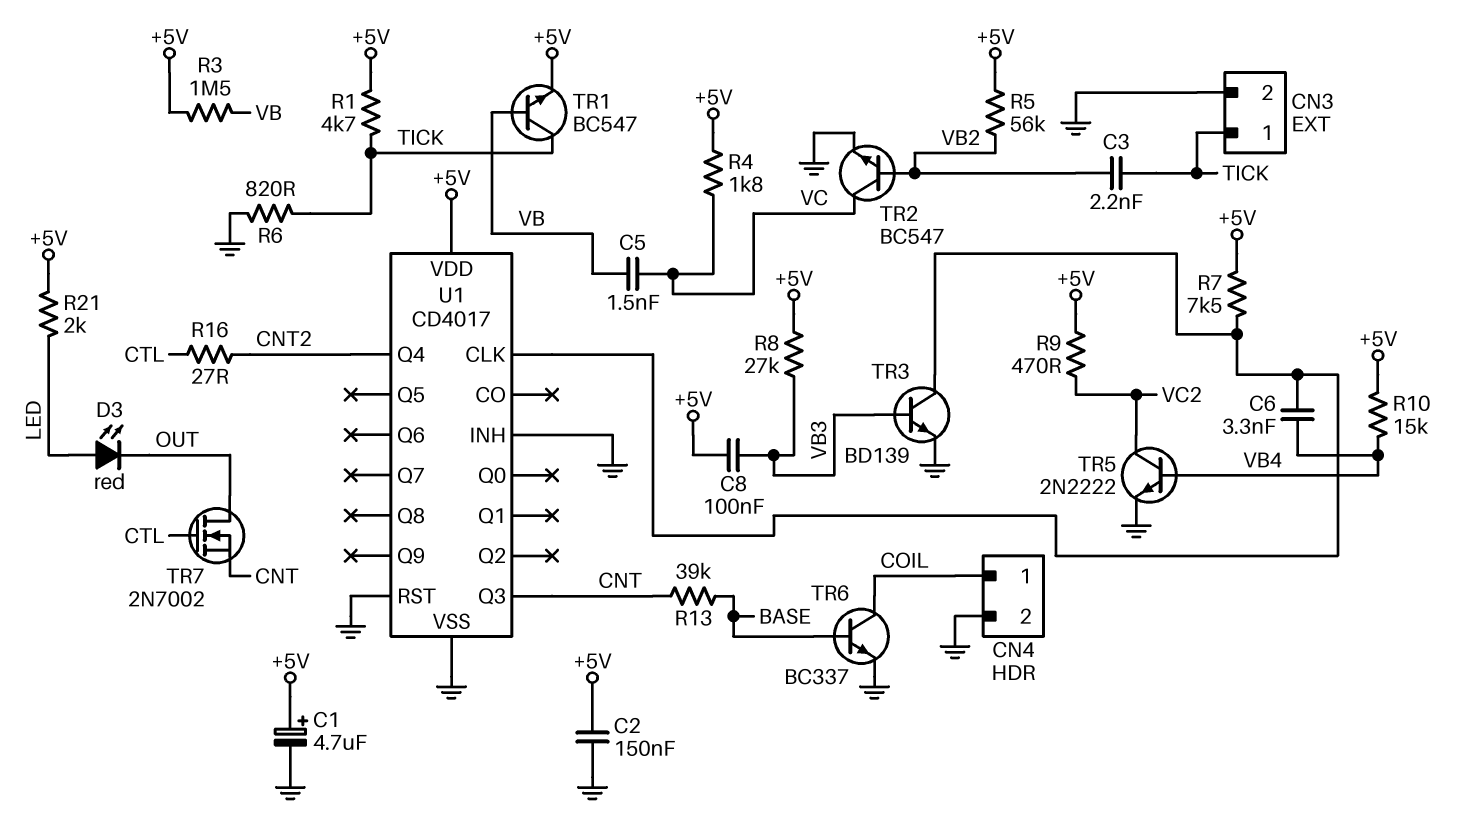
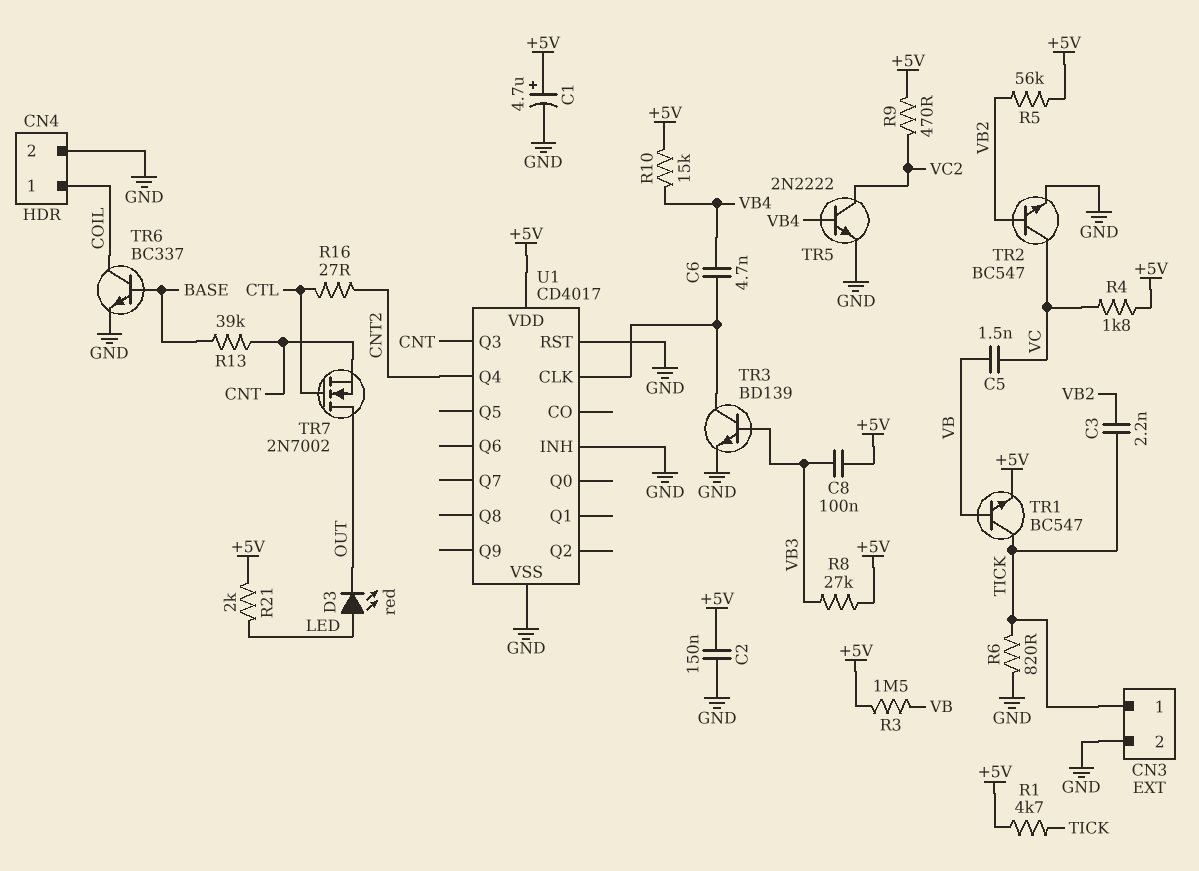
C6: 3.3nF (U1/CLK, VB4) -> 4.7nF (U1/CLK, VB4)
R7: 7.5k (+5V, U1/CLK) -> none

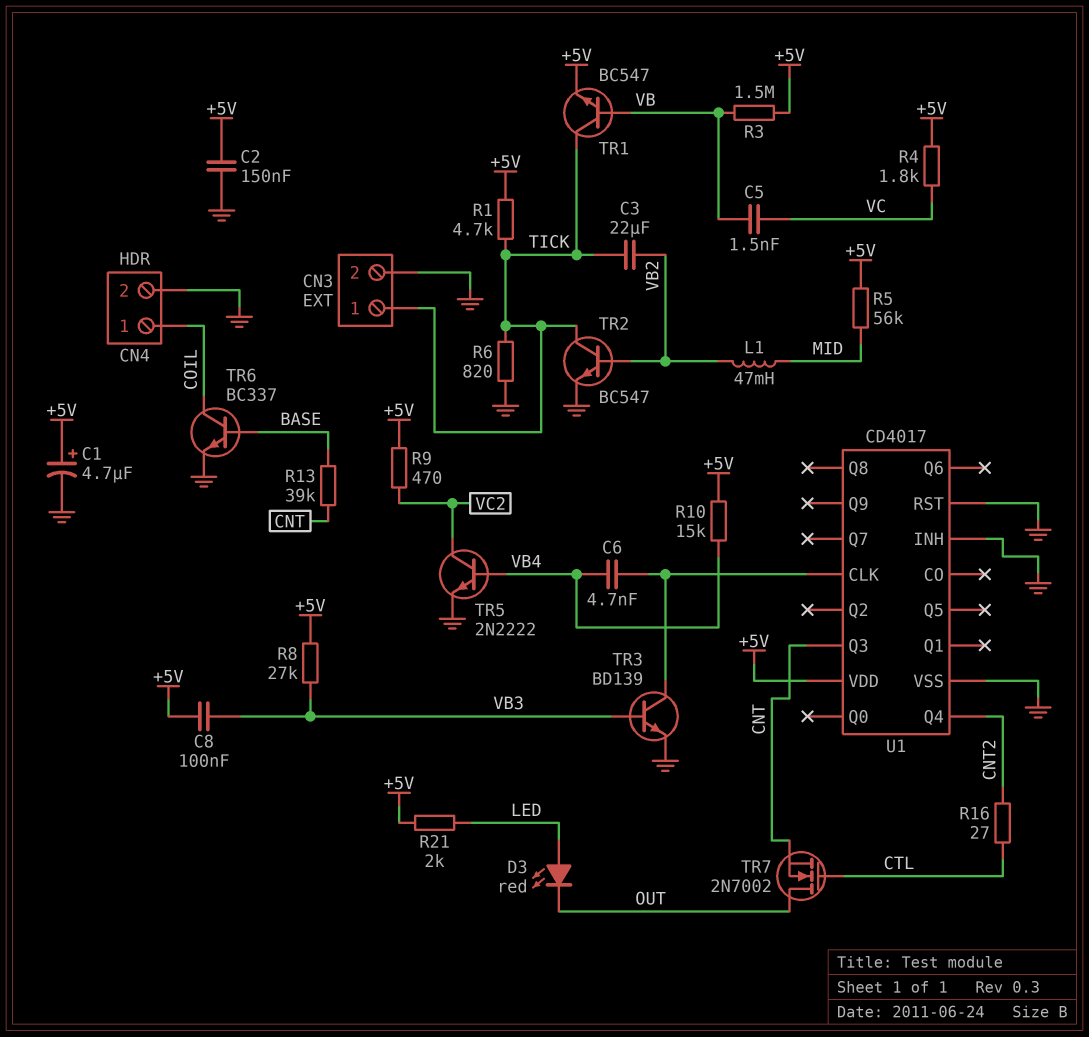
C3: 2.2nF (TICK, VB2) -> 22uF (TICK, VB2)
L1: none -> 47mH (MID, VB2)
R5: 56k (+5V, VB2) -> 56k (+5V, MID)
TR2: NPN BC547 (B VB2, C VC, E GND) -> NPN BC547 (B VB2, C TICK, E GND)

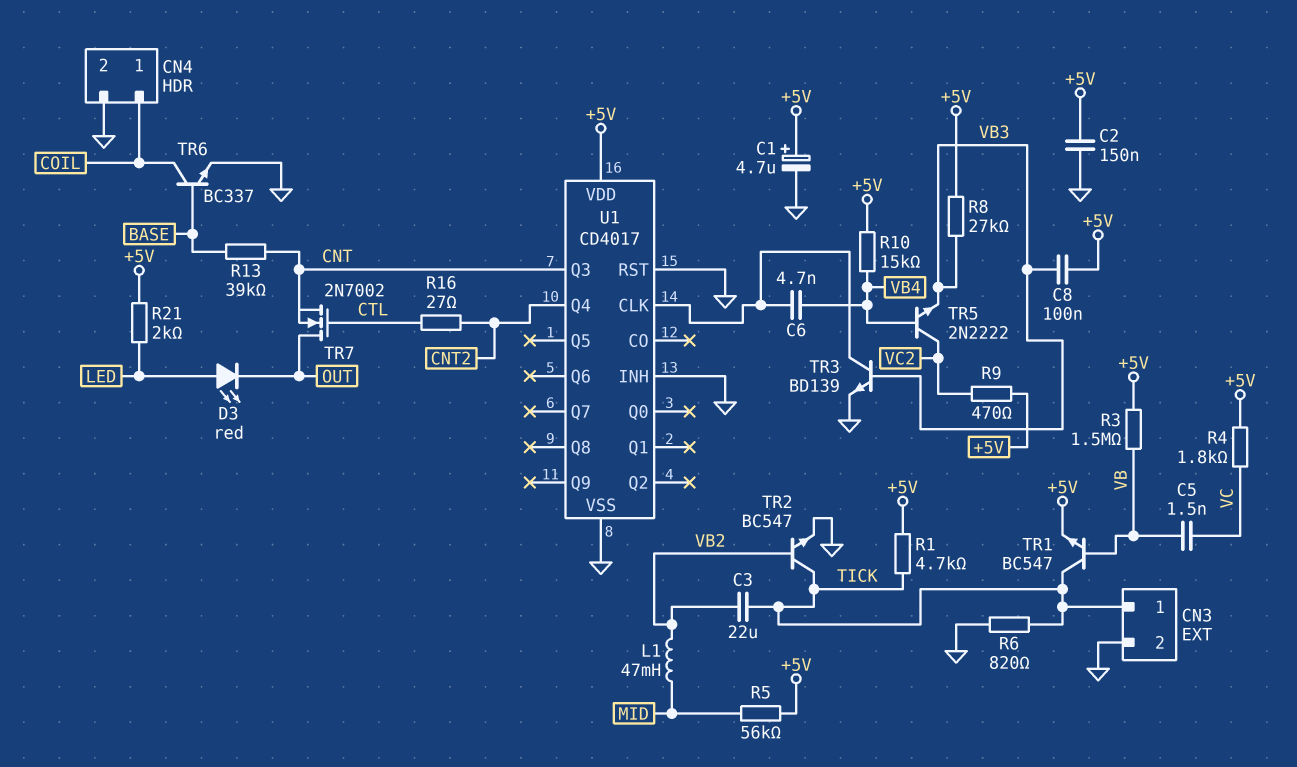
TR5: NPN 2N2222 (B VB4, C VC2, E GND) -> NPN 2N2222 (B VB4, C VC2, E VB3)

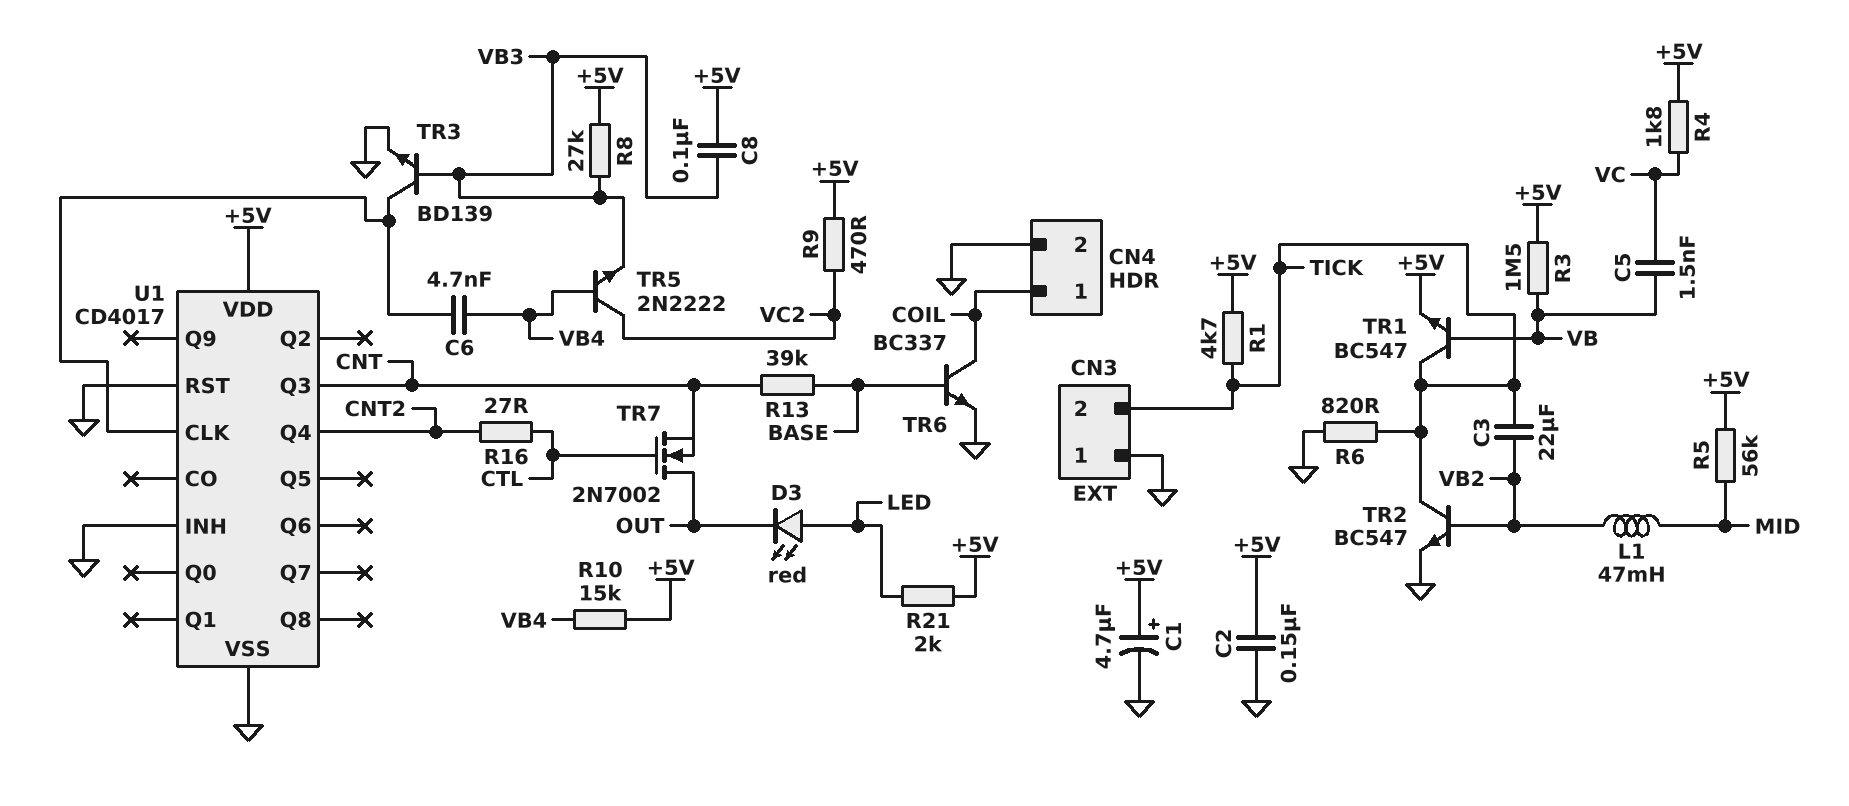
CN3 pin 1: TICK -> GND
CN3 pin 2: GND -> TICK

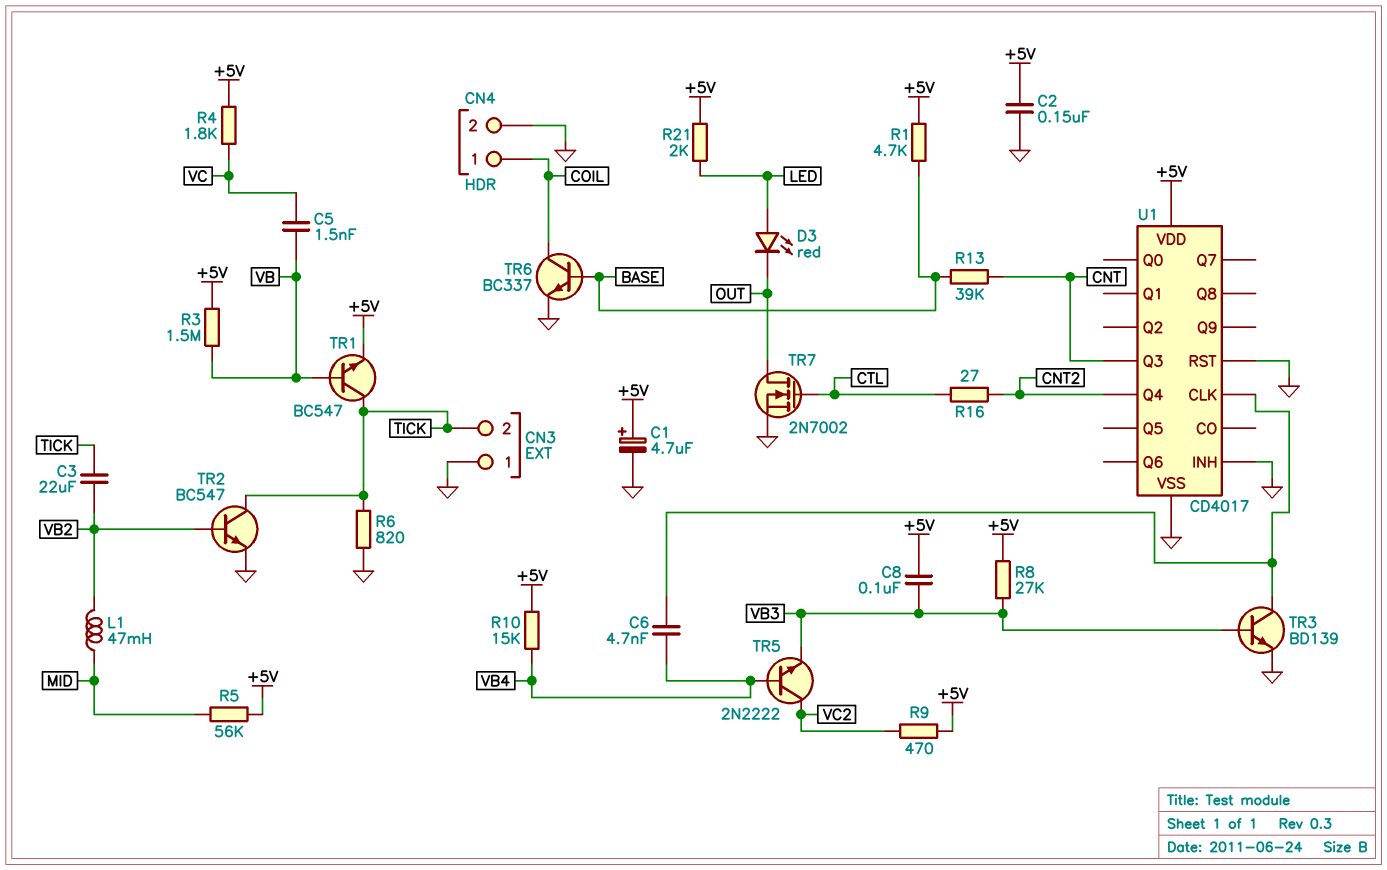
R1: 4.7k (+5V, TICK) -> 4.7k (+5V, BASE)
TR7: NMOS 2N7002 (G CTL, D OUT, S CNT) -> NMOS 2N7002 (G CTL, D OUT, S GND)

